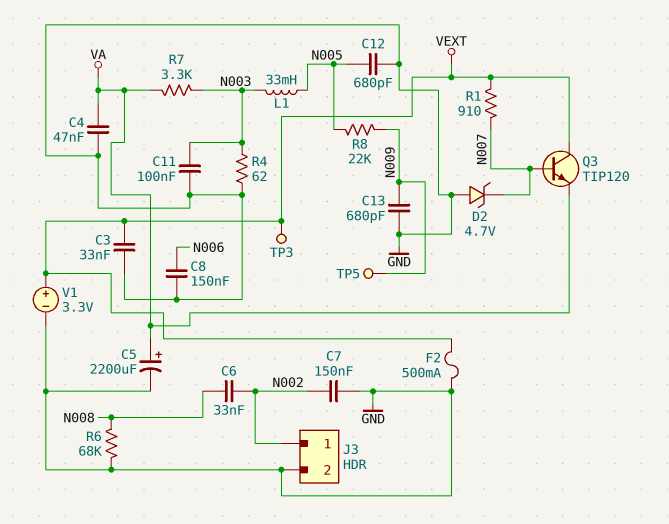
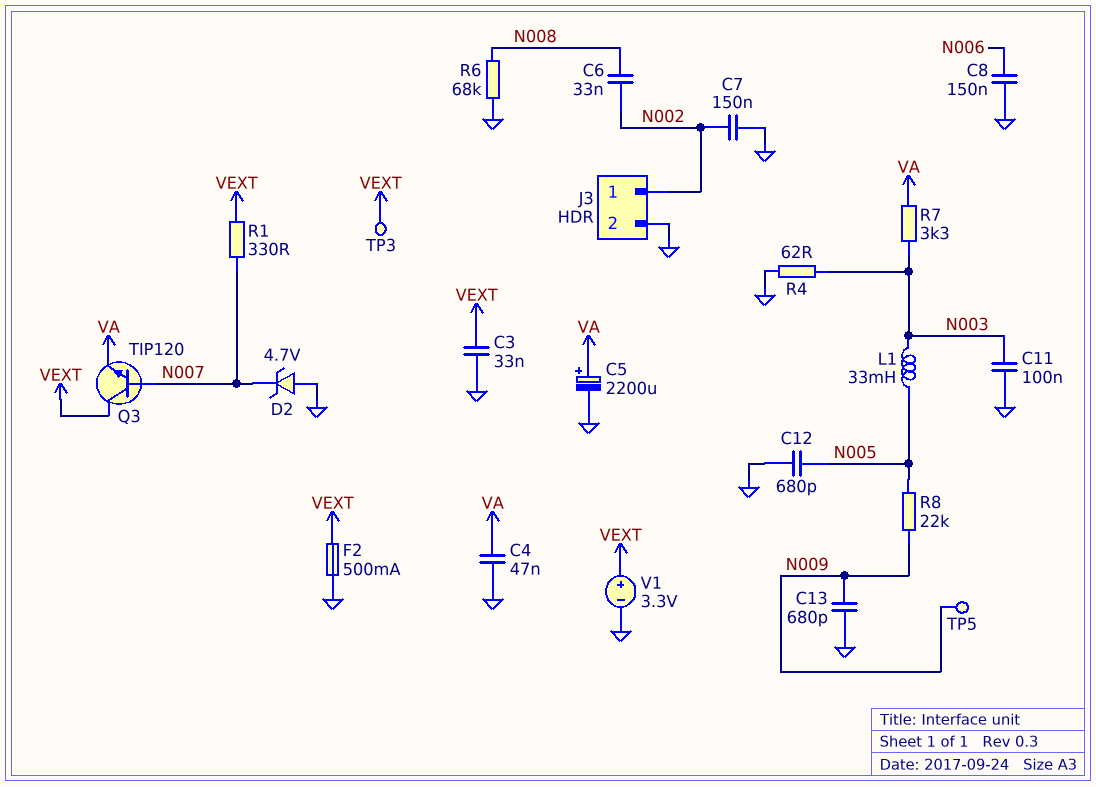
R1: 910 (N007, VEXT) -> 330 (N007, VEXT)

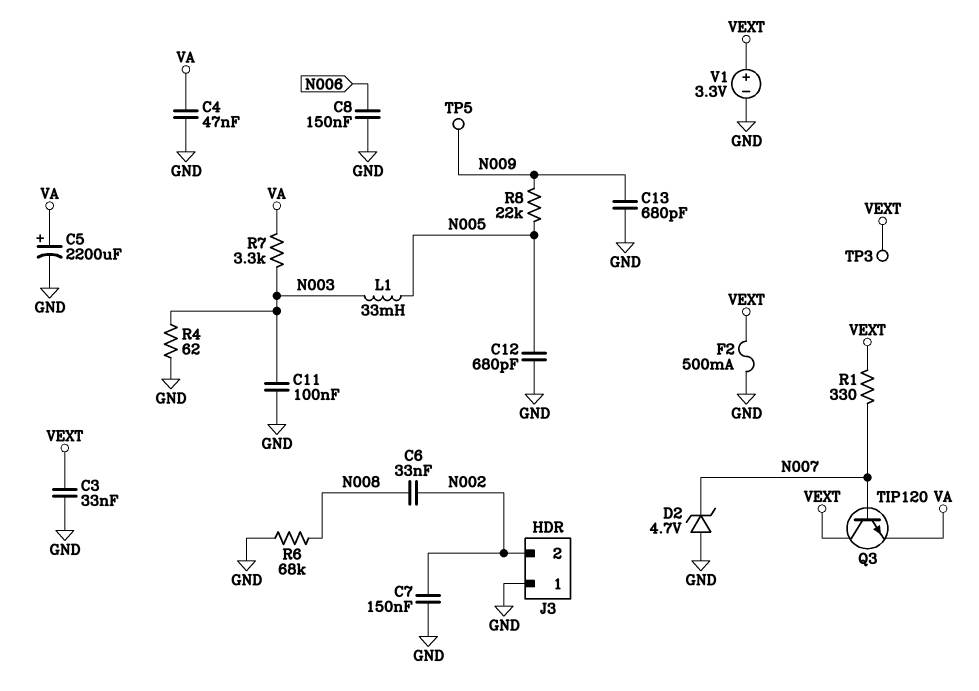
J3 pin 1: N002 -> GND
J3 pin 2: GND -> N002

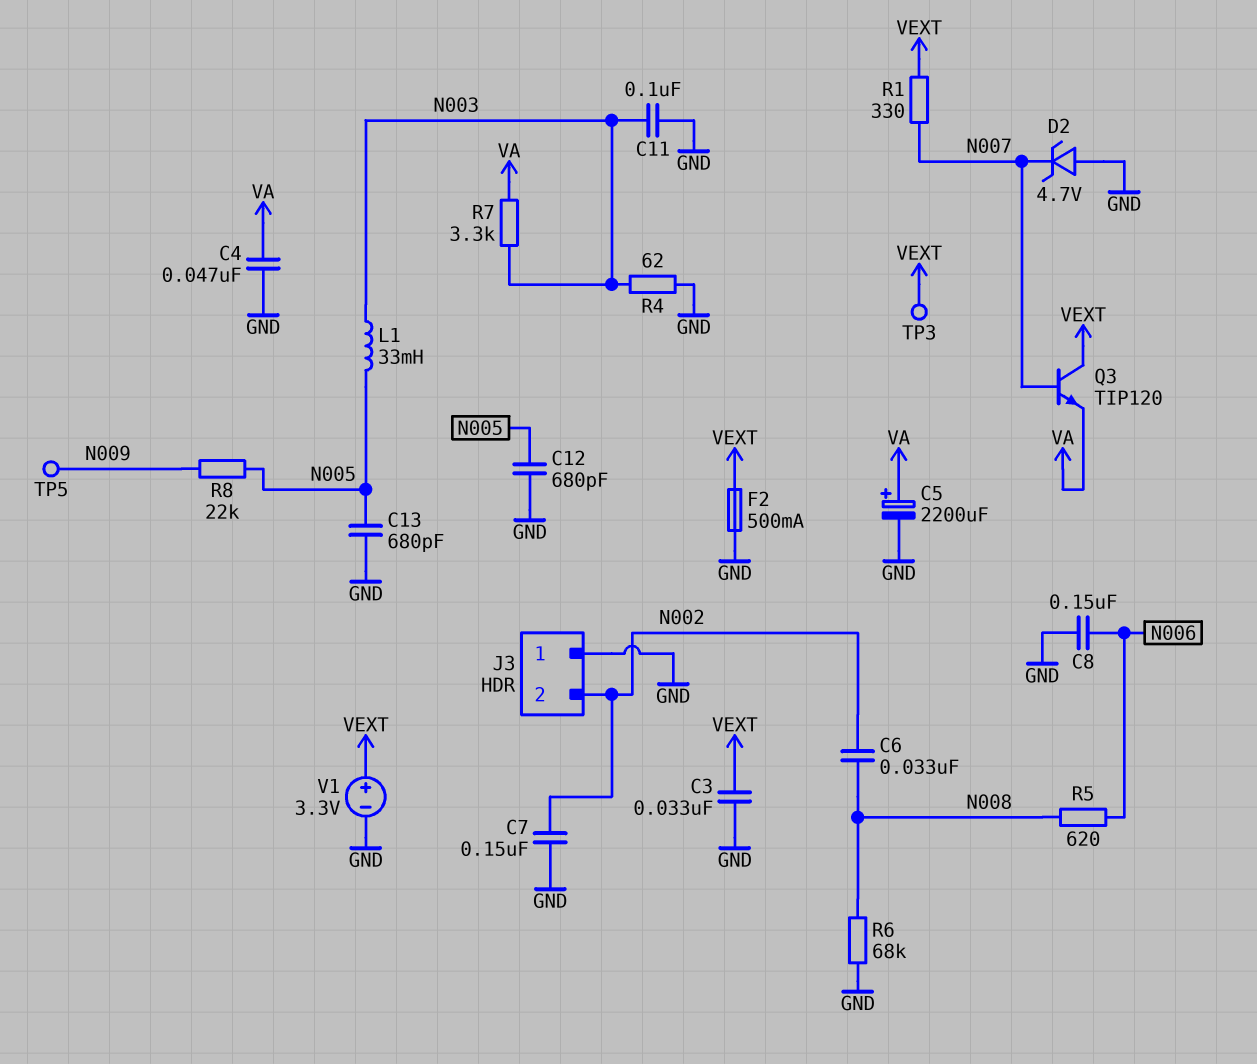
C13: 680pF (GND, N009) -> 680pF (GND, N005)
R5: none -> 620 (N006, N008)

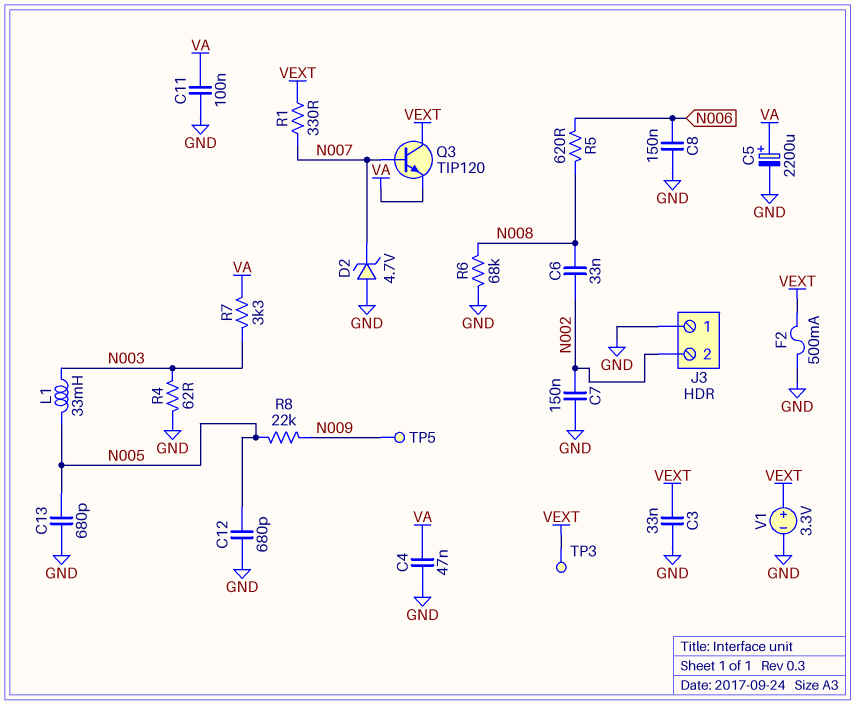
C11: 100nF (GND, N003) -> 100nF (GND, VA)

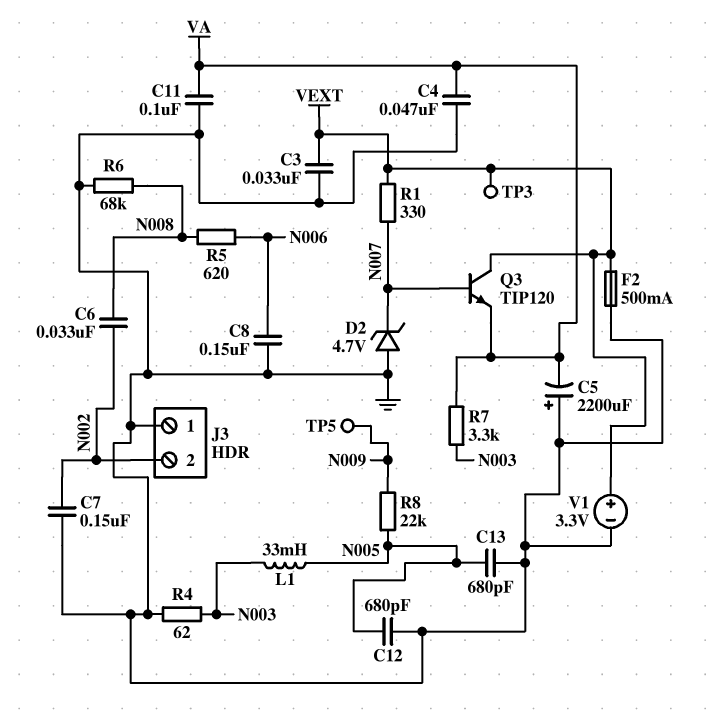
C5: 2200uF (plus VA, minus GND) -> 2200uF (plus GND, minus VA)

